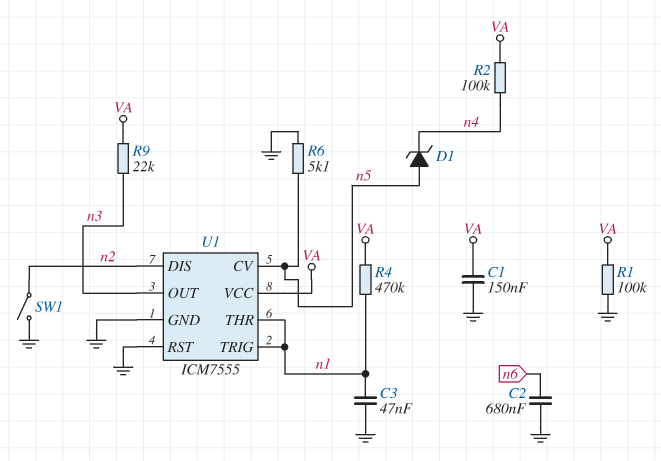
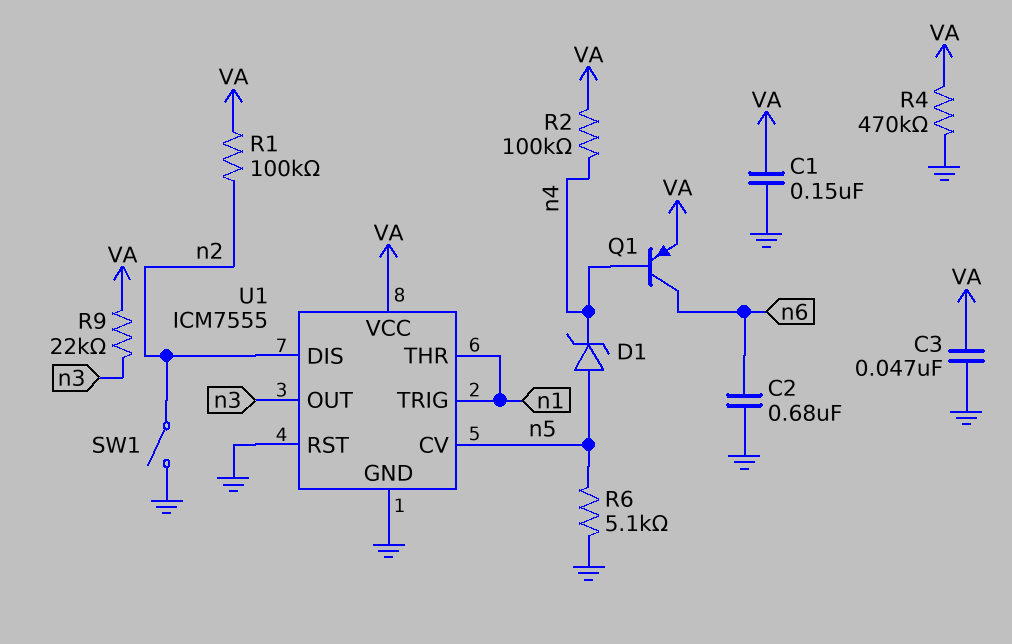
C3: 47nF (GND, n1) -> 47nF (GND, VA)
Q1: none -> PNP (B n4, C n6, E VA)
R1: 100k (GND, VA) -> 100k (VA, n2)
R4: 470k (VA, n1) -> 470k (GND, VA)

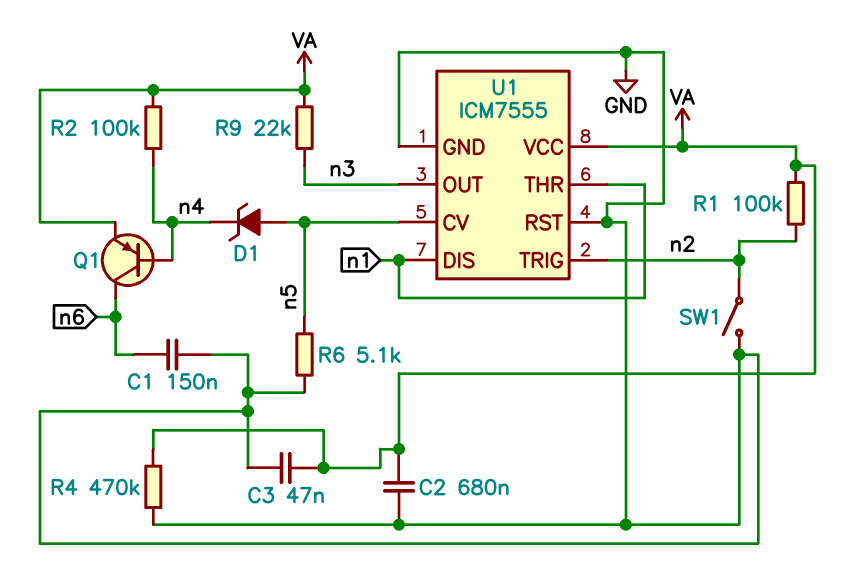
C1: 150nF (GND, VA) -> 150nF (GND, n6)
C2: 680nF (GND, n6) -> 680nF (GND, VA)
U1 pin DIS: n2 -> n1
U1 pin TRIG: n1 -> n2

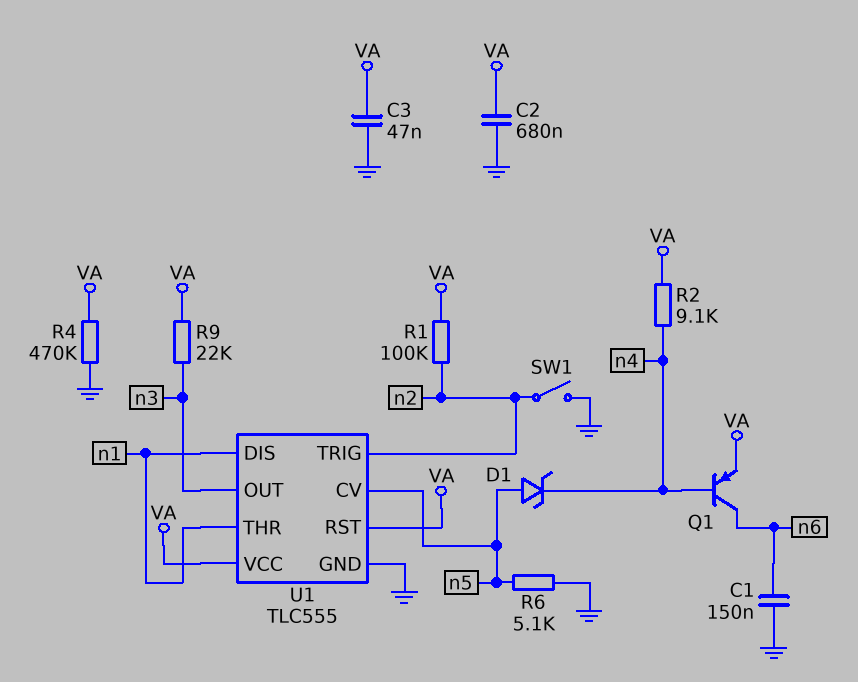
R2: 100k (VA, n4) -> 9.1k (VA, n4)
U1: ICM7555 -> TLC555
U1 pin RST: GND -> VA

